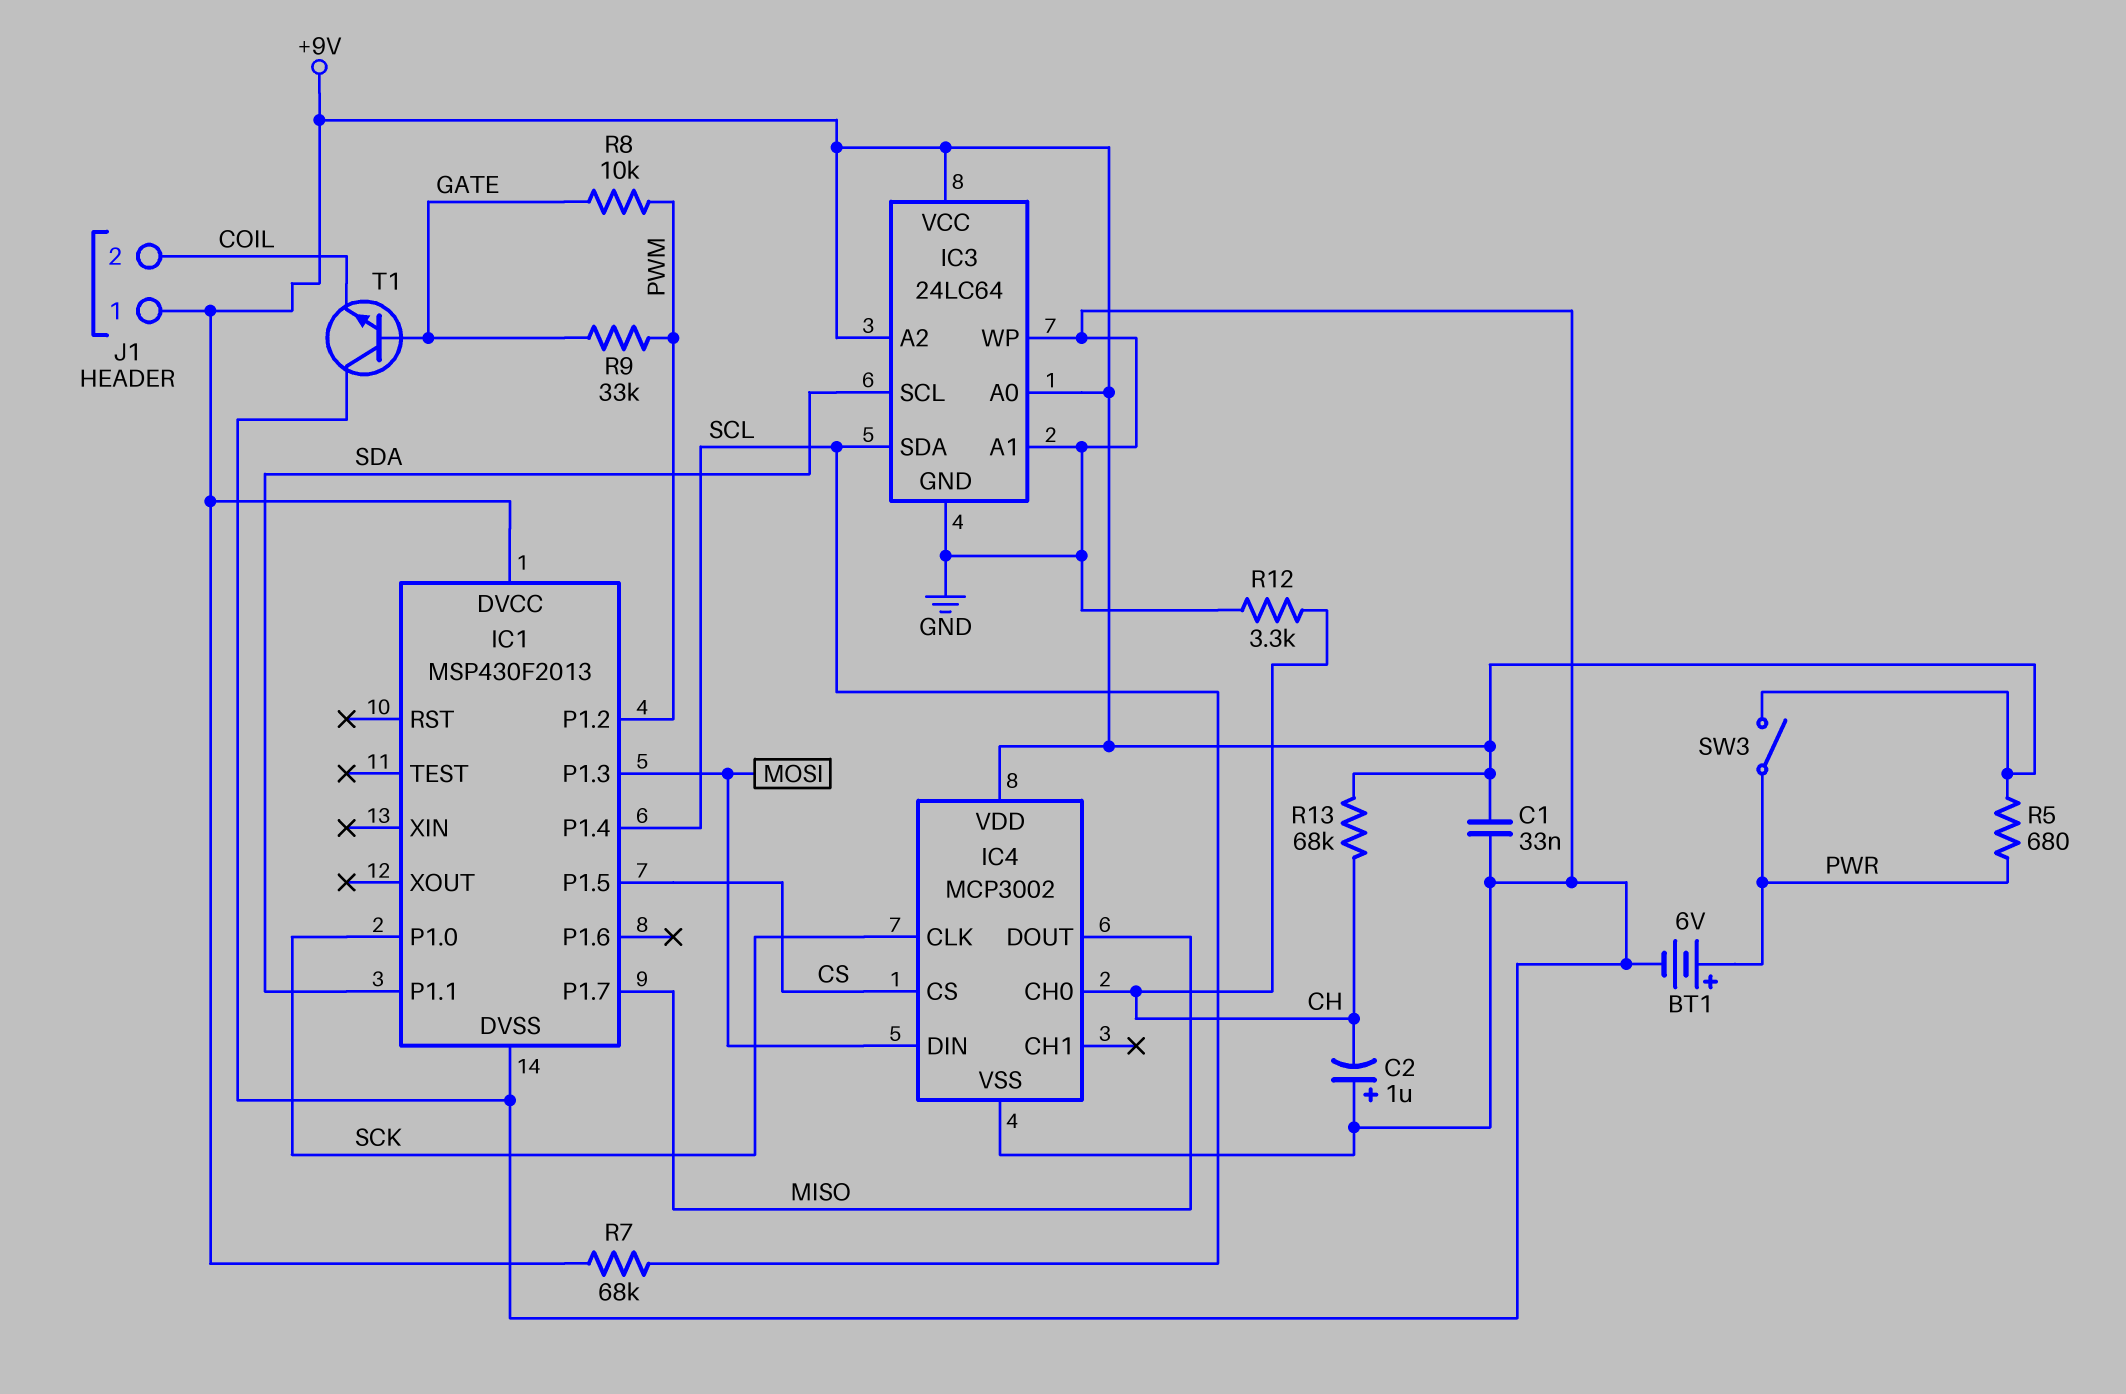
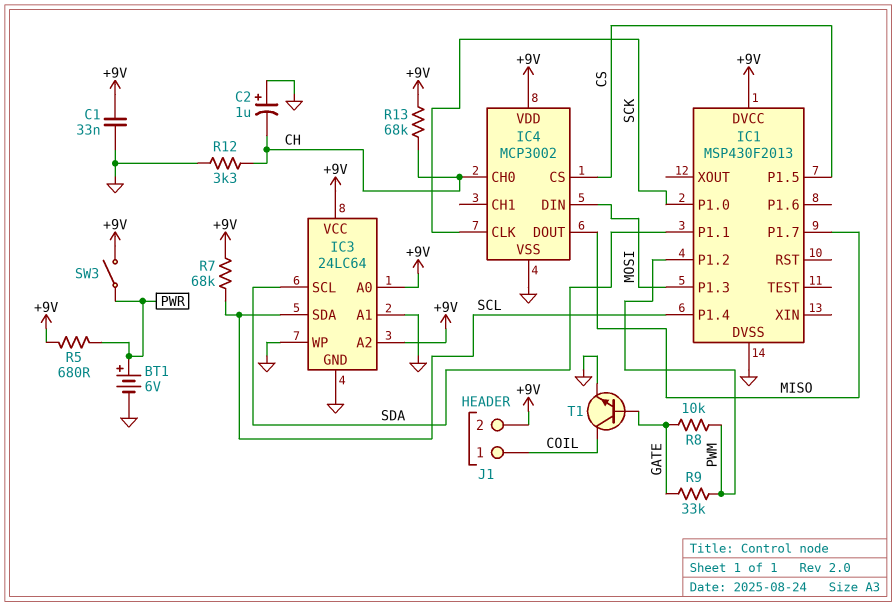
J1 pin 1: +9V -> COIL
J1 pin 2: COIL -> +9V
T1: NPN (B GATE, C GND, E COIL) -> NPN (B GATE, C COIL, E GND)

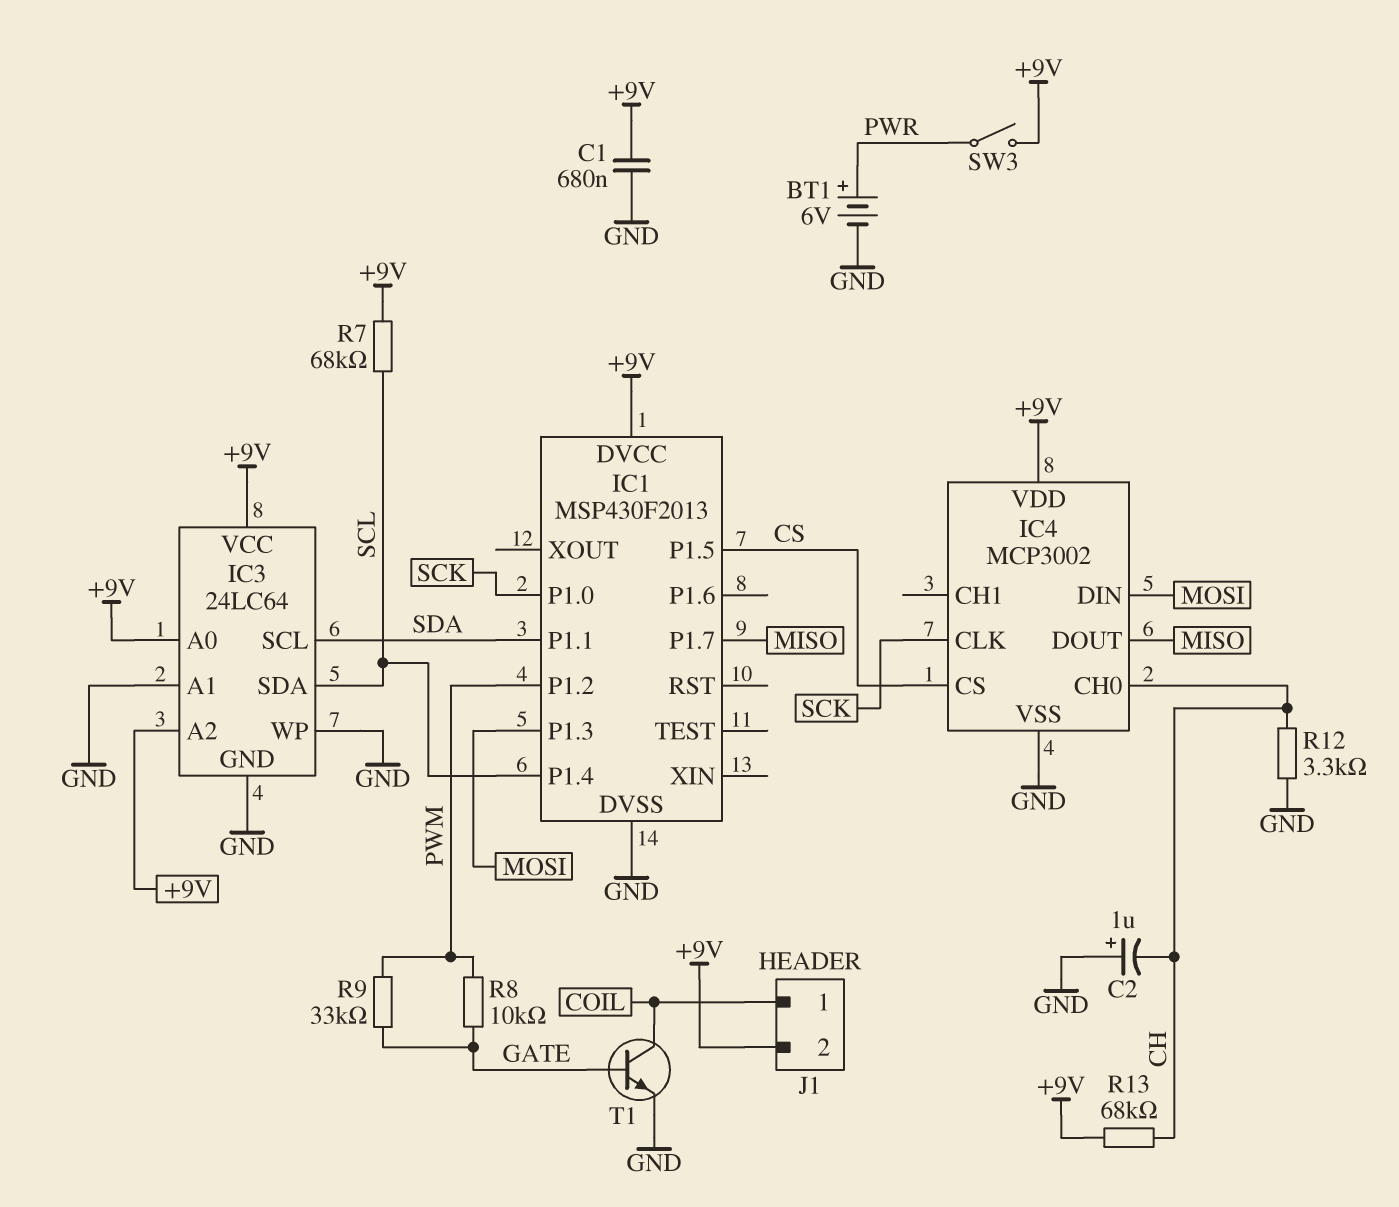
C1: 33nF (+9V, GND) -> 680nF (+9V, GND)
R5: 680 (+9V, PWR) -> none

